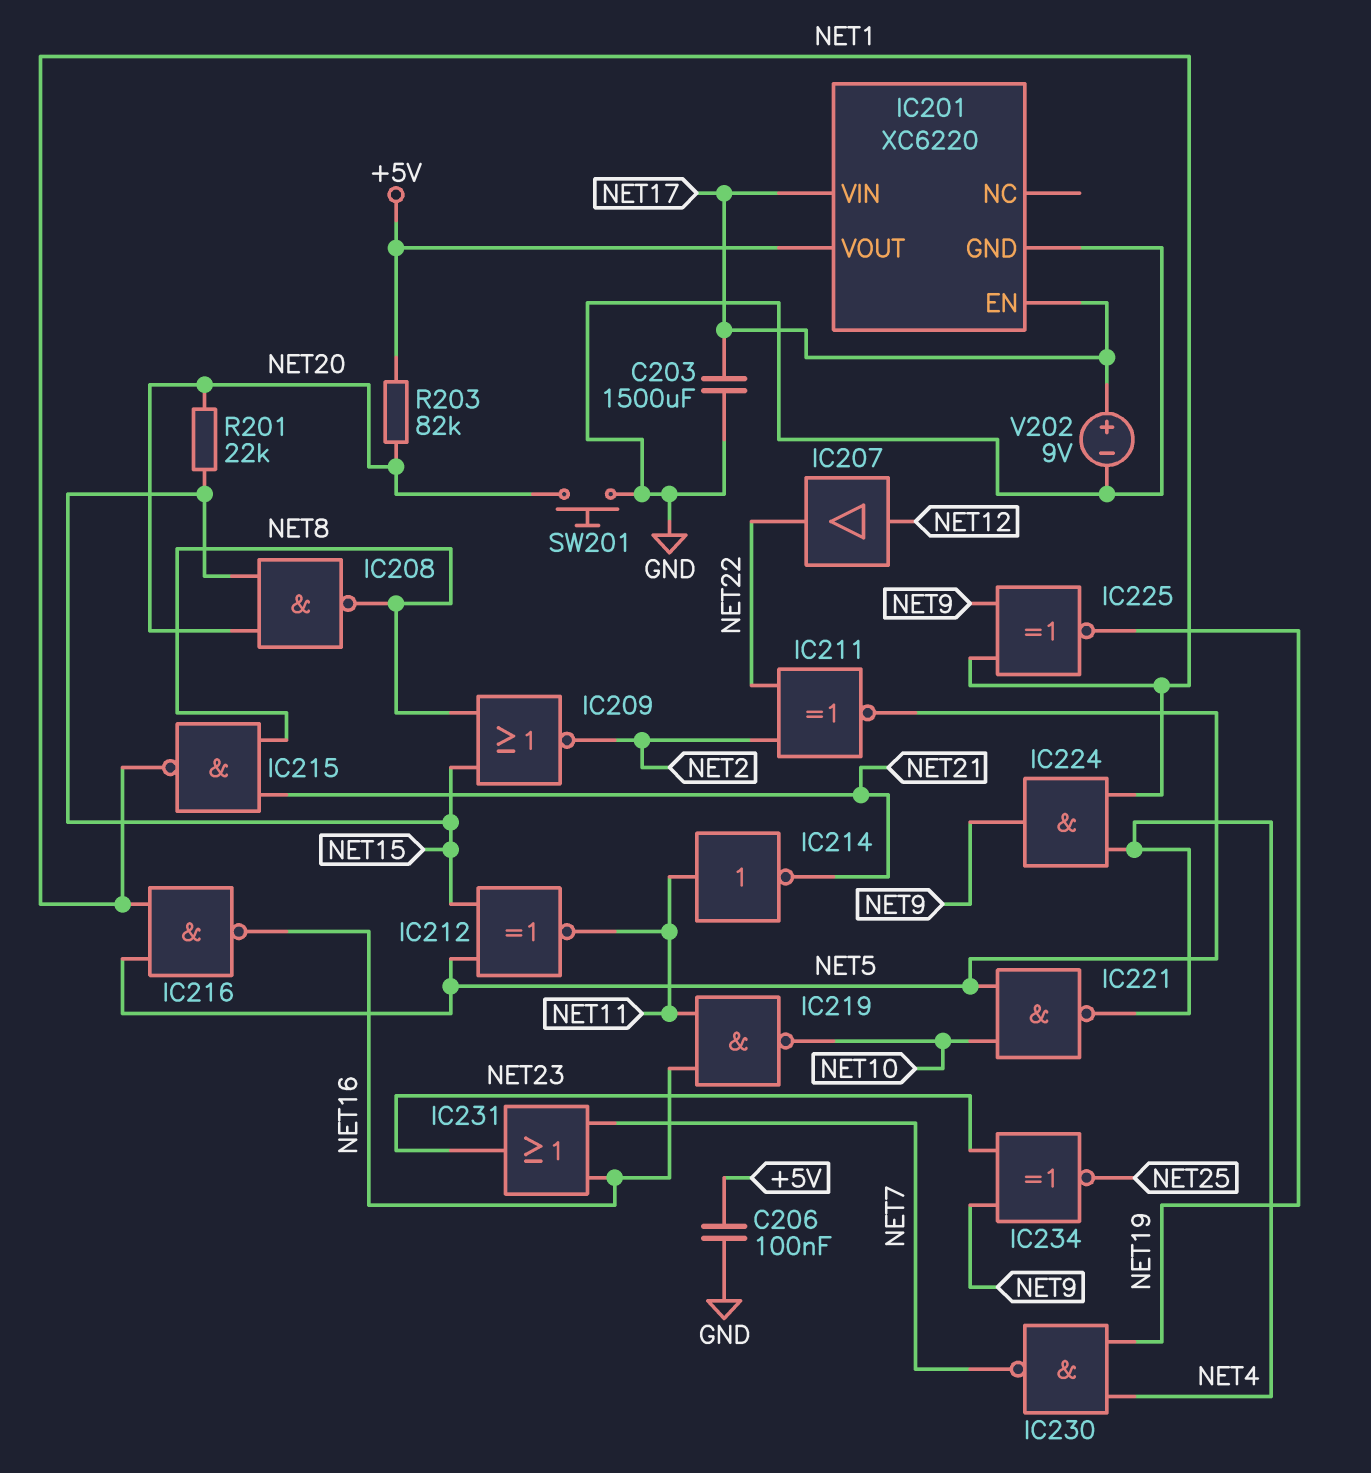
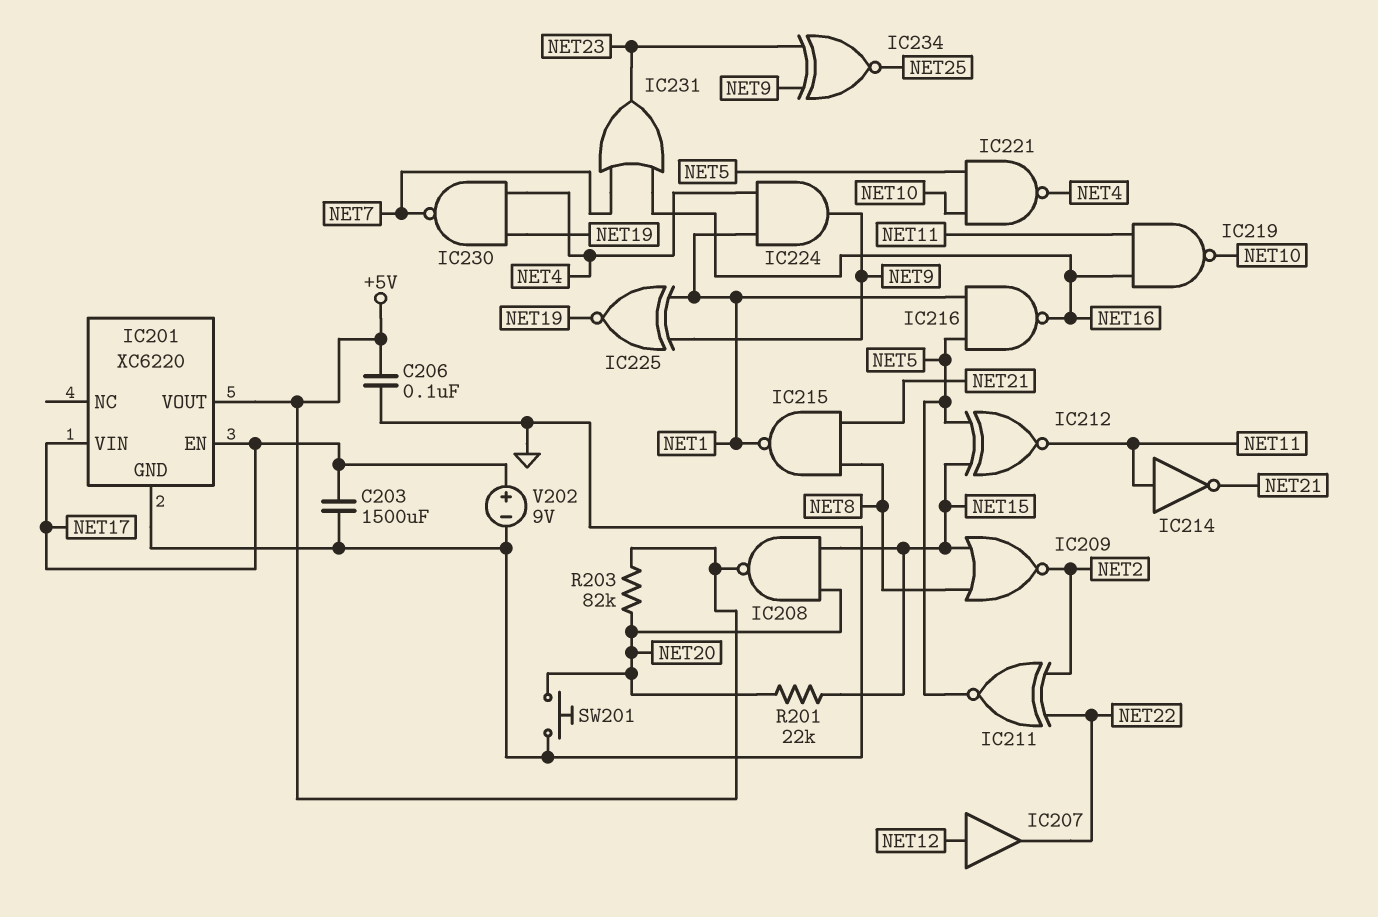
IC208: NAND (in NET15, in NET20, out NET8) -> NAND (in NET15, in NET20, out +5V)

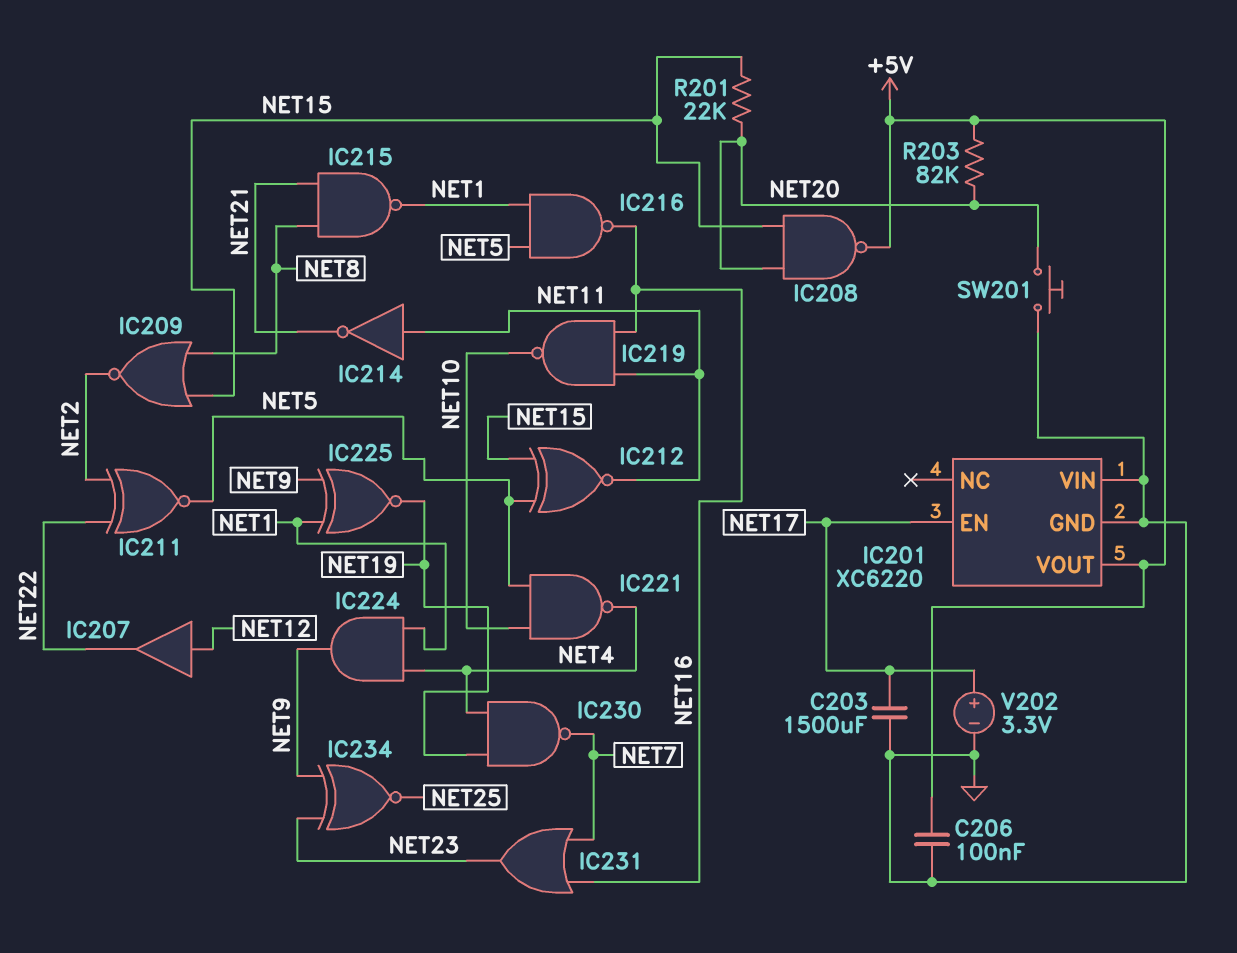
IC201 pin VIN: NET17 -> GND
V202: 9V (plus NET17, minus GND) -> 3.3V (plus NET17, minus GND)

